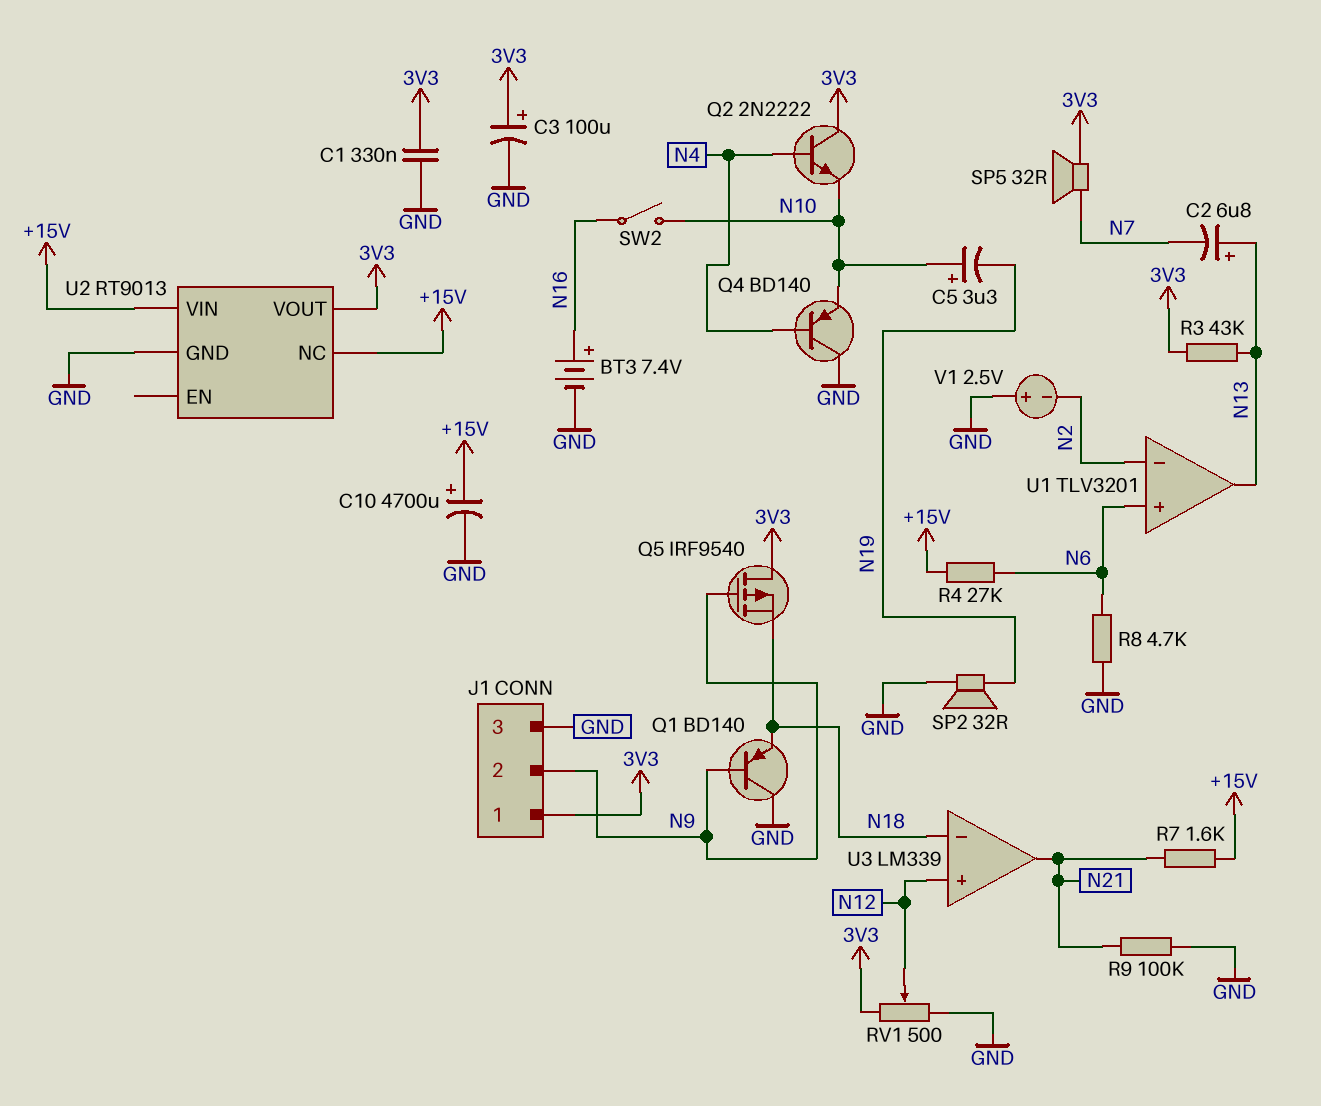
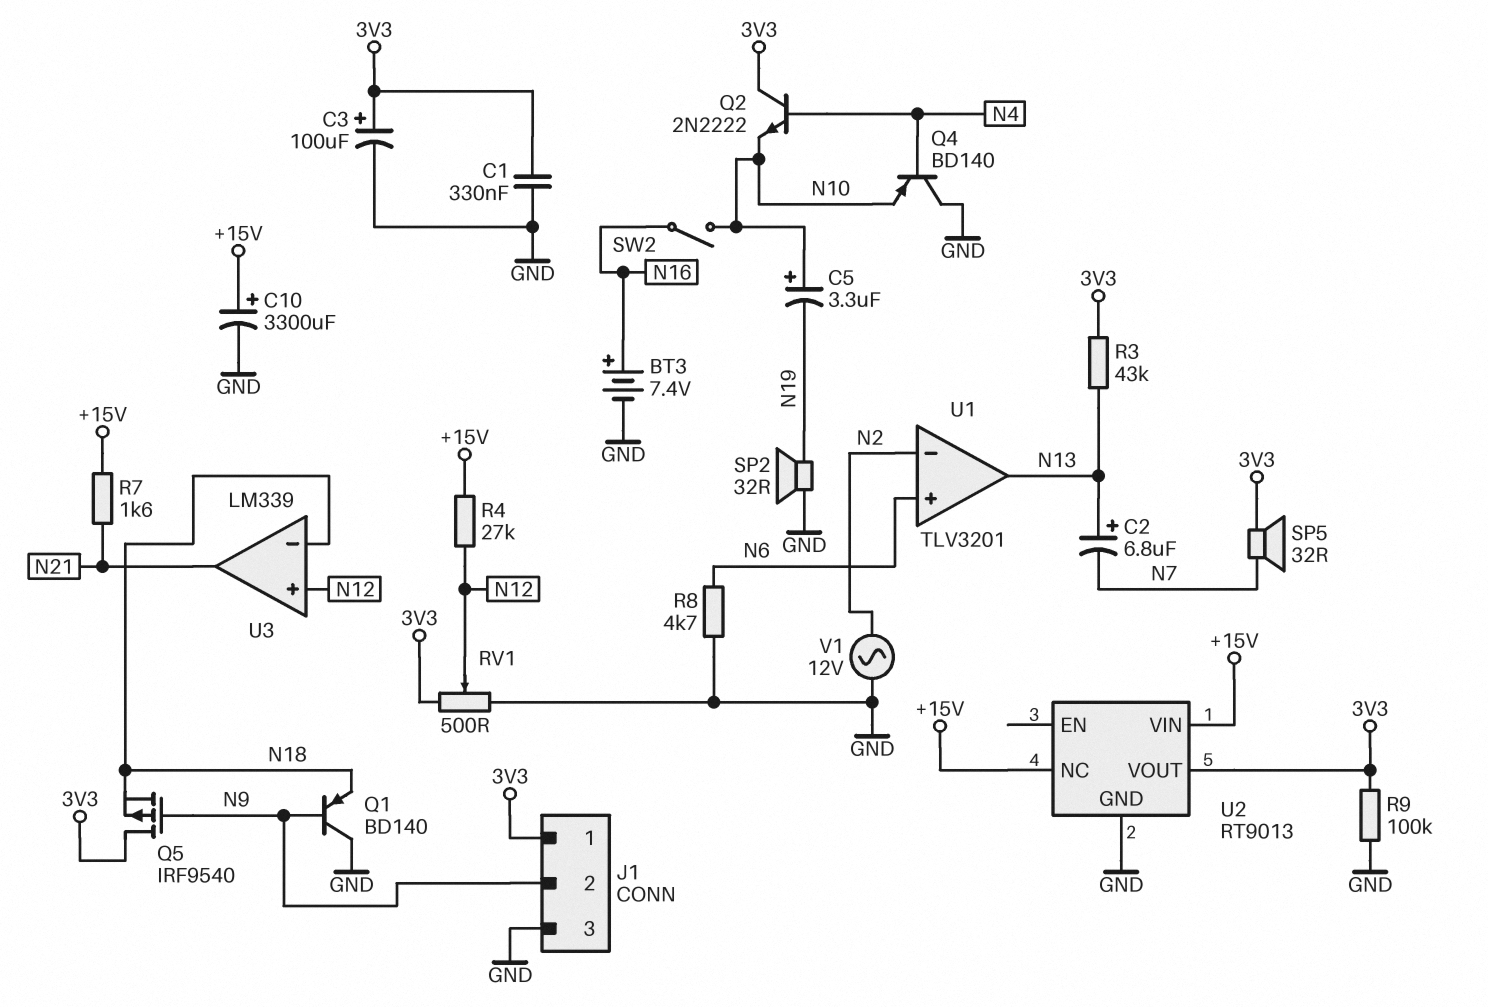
C10: 4700uF (plus +15V, minus GND) -> 3300uF (plus +15V, minus GND)
R4: 27k (+15V, N6) -> 27k (+15V, N12)
R9: 100k (GND, N21) -> 100k (3V3, GND)
V1: 2.5V (plus GND, minus N2) -> AC 12V (GND, N2)

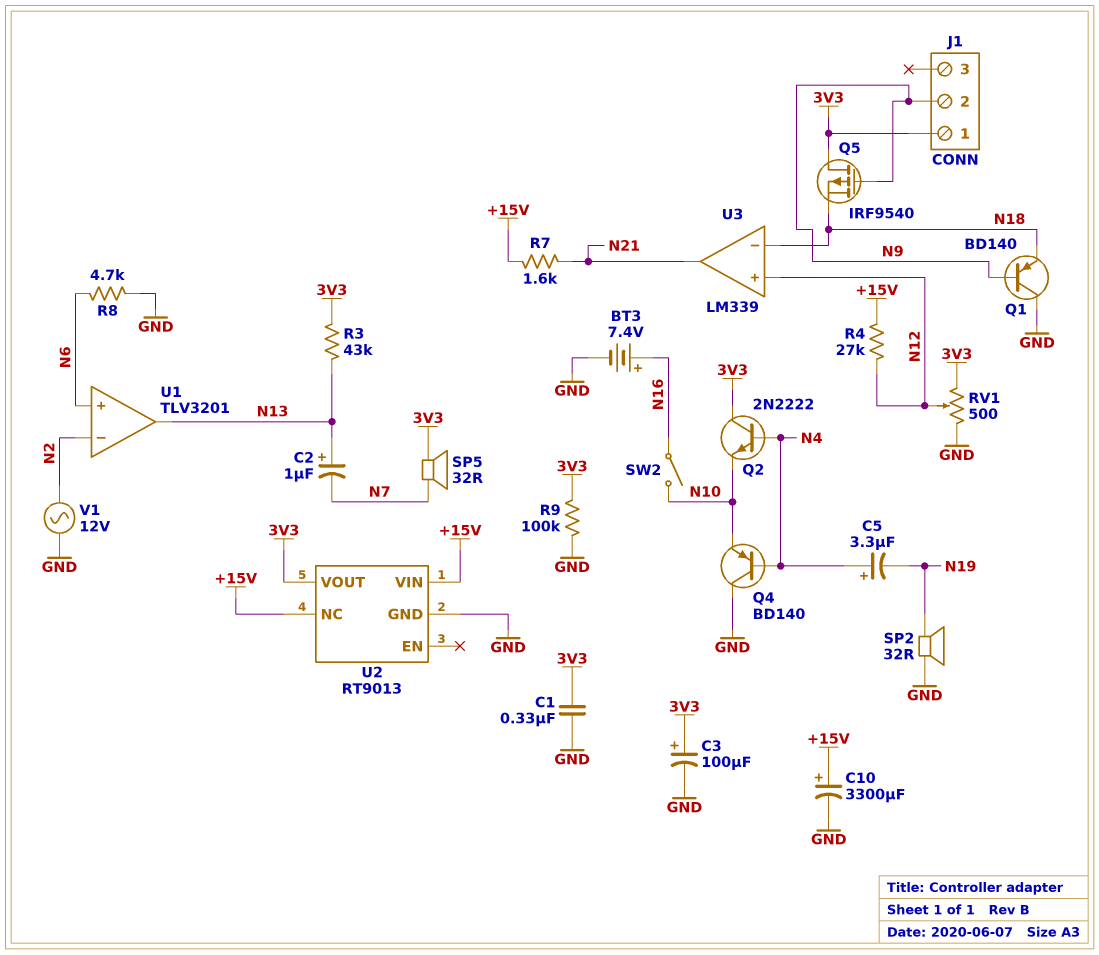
C2: 6.8uF (plus N13, minus N7) -> 1uF (plus N13, minus N7)
C5: 3.3uF (plus N10, minus N19) -> 3.3uF (plus N4, minus N19)
J1 pin 3: GND -> none

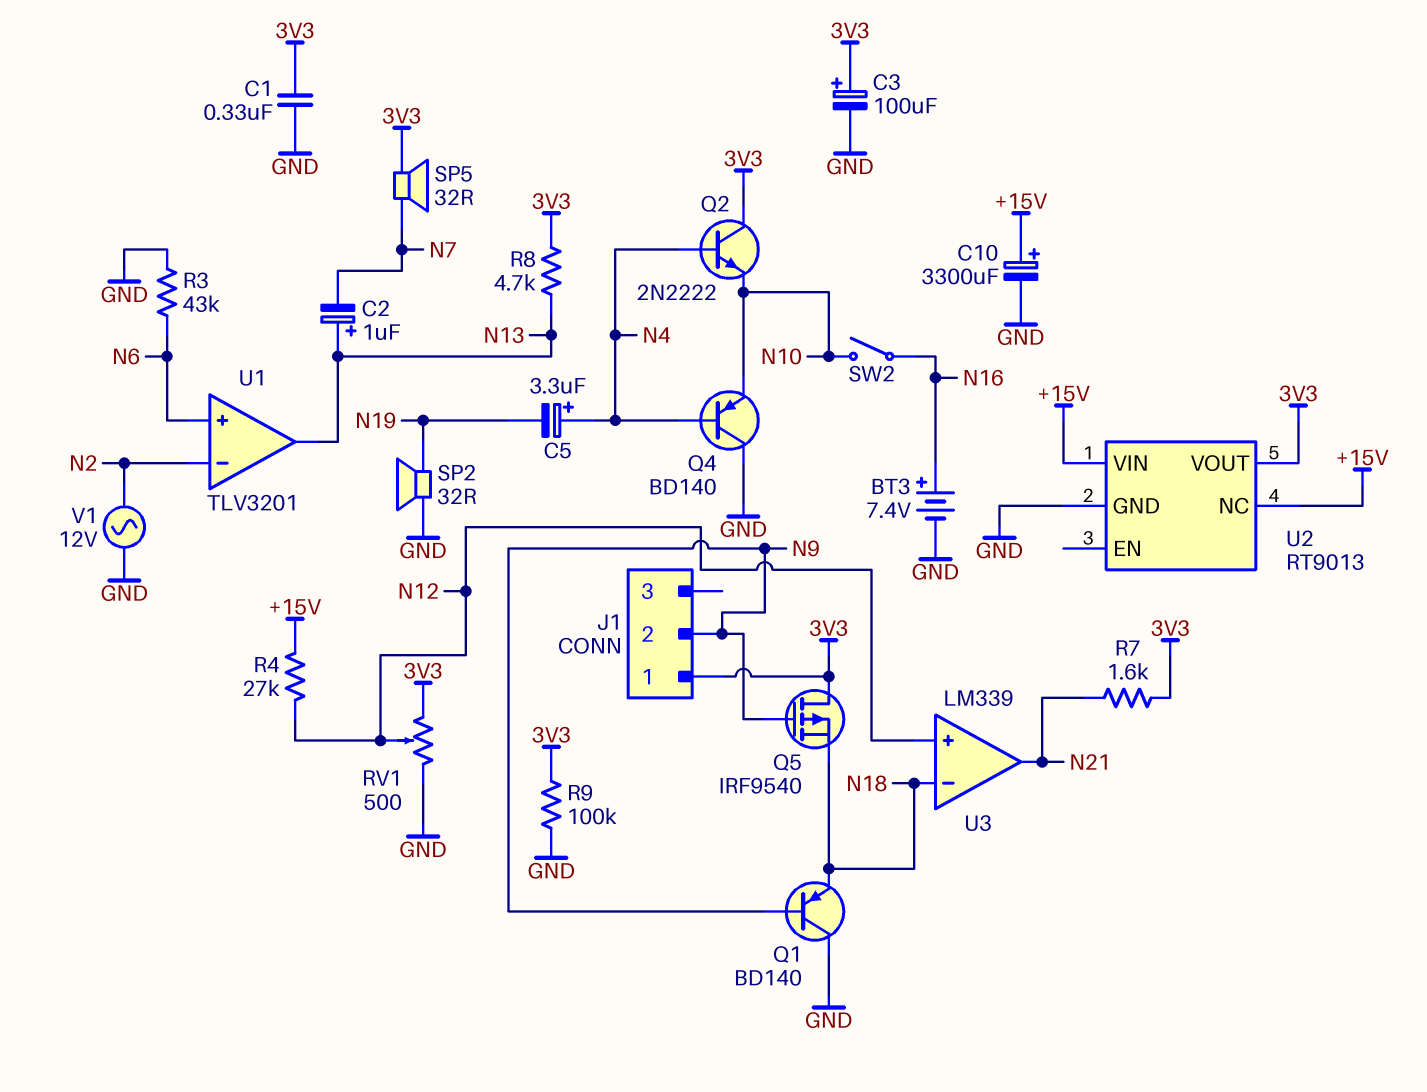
R3: 43k (3V3, N13) -> 43k (GND, N6)
R7: 1.6k (+15V, N21) -> 1.6k (3V3, N21)
R8: 4.7k (GND, N6) -> 4.7k (3V3, N13)

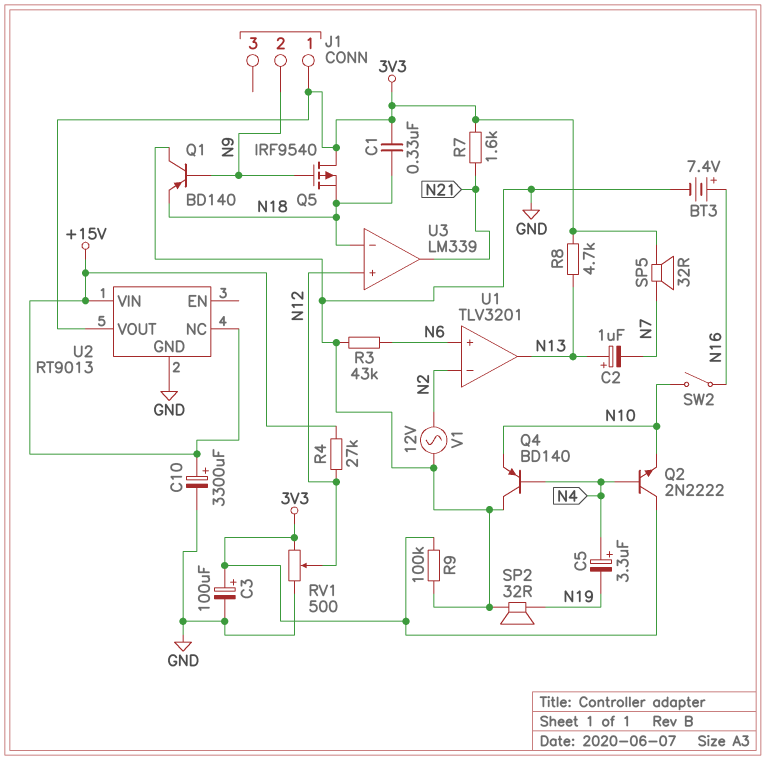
C1: 330nF (3V3, GND) -> 330nF (3V3, N18)

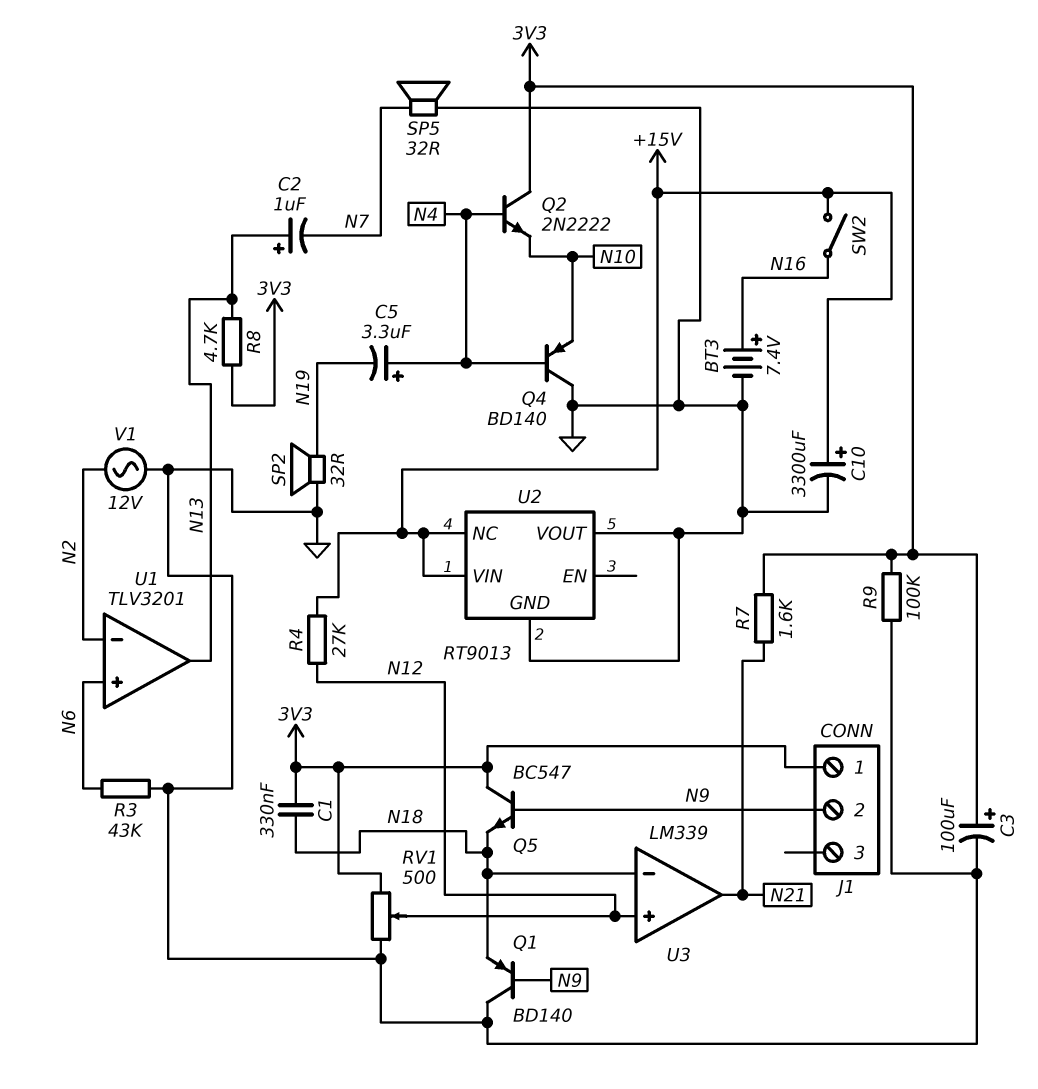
Q5: PMOS IRF9540 (G N9, D 3V3, S N18) -> NPN BC547 (B N9, C 3V3, E N18)
SP5: speaker 32R (3V3, N7) -> speaker 32R (GND, N7)
SW2: switch (N10, N16) -> switch (+15V, N16)
U2 pin VOUT: 3V3 -> GND

